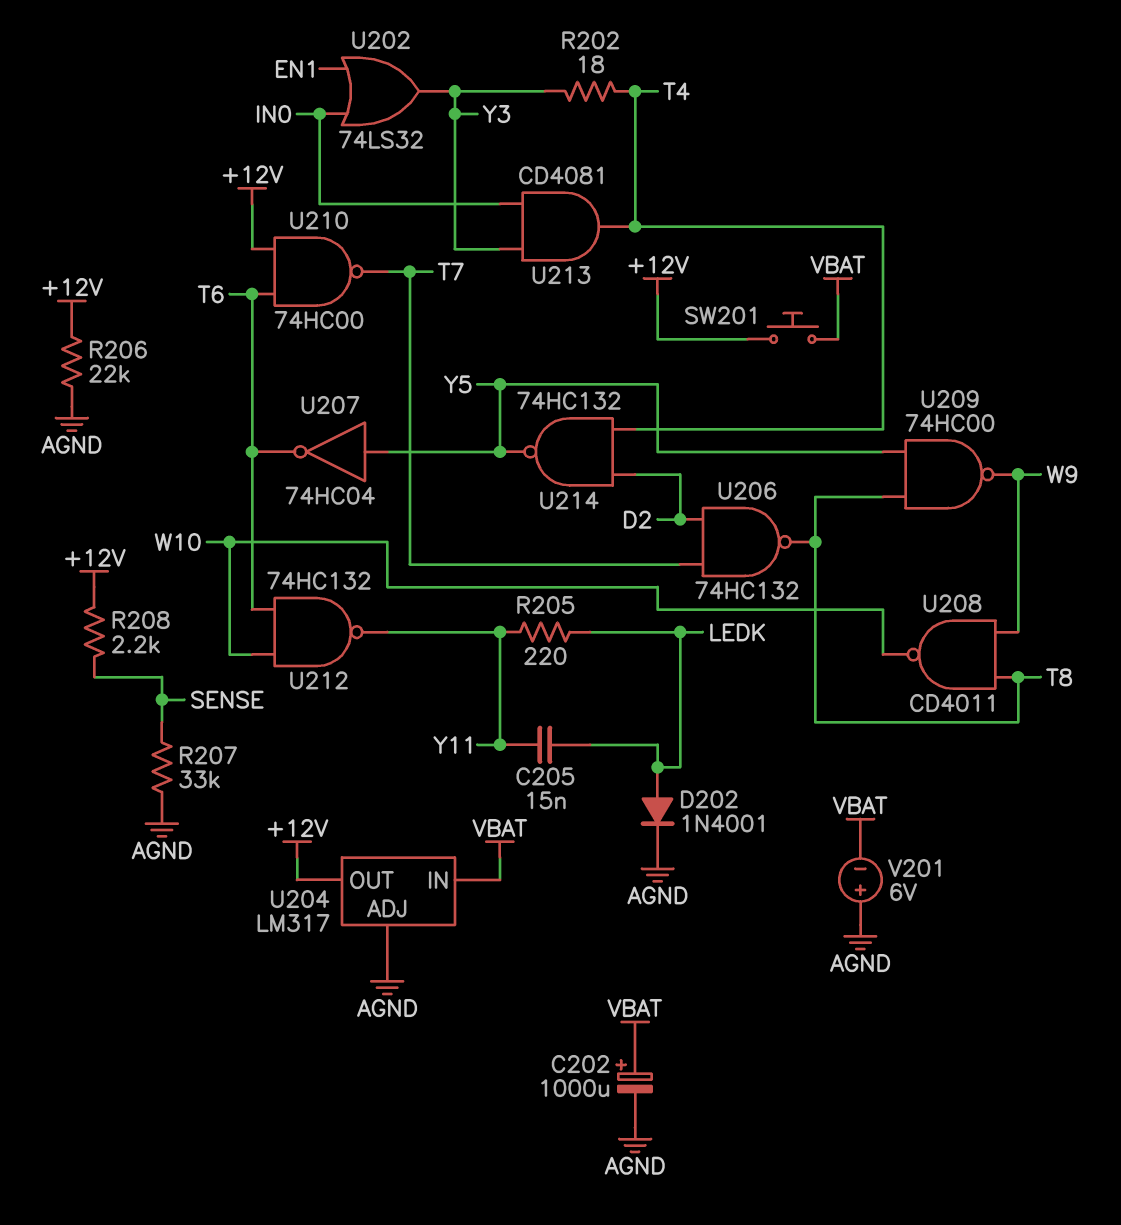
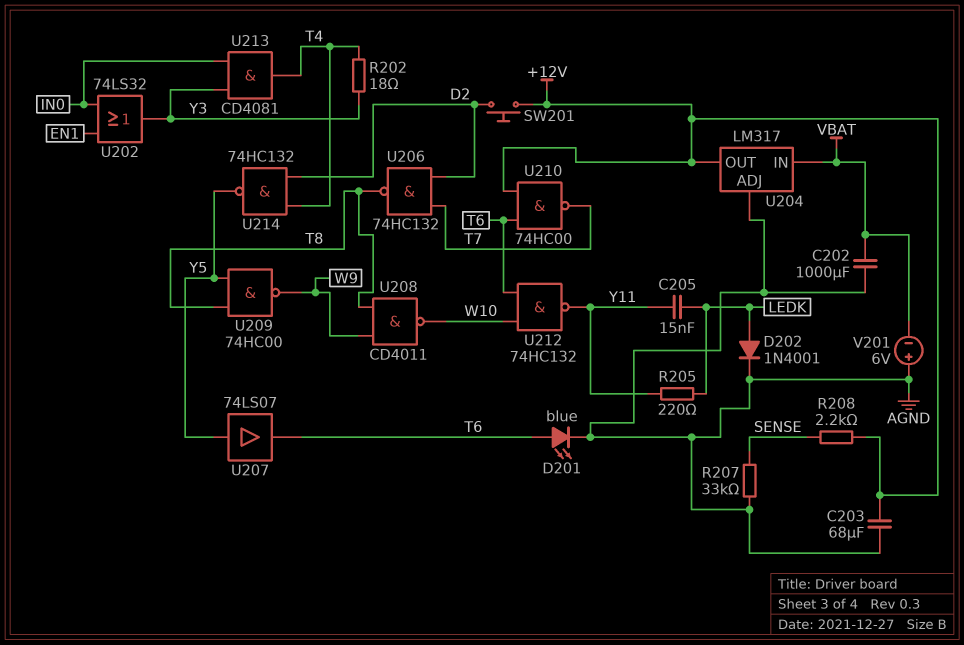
C202: 1000uF (plus VBAT, minus AGND) -> 1000uF (AGND, VBAT)
C203: none -> 68uF (+12V, AGND)
D201: none -> LED blue (A T6, K AGND)
R206: 22k (+12V, AGND) -> none
SW201: button (+12V, VBAT) -> button (+12V, D2)
U207: NOT 74HC04 (in Y5, out T6) -> buffer 74LS07 (in Y5, out T6)

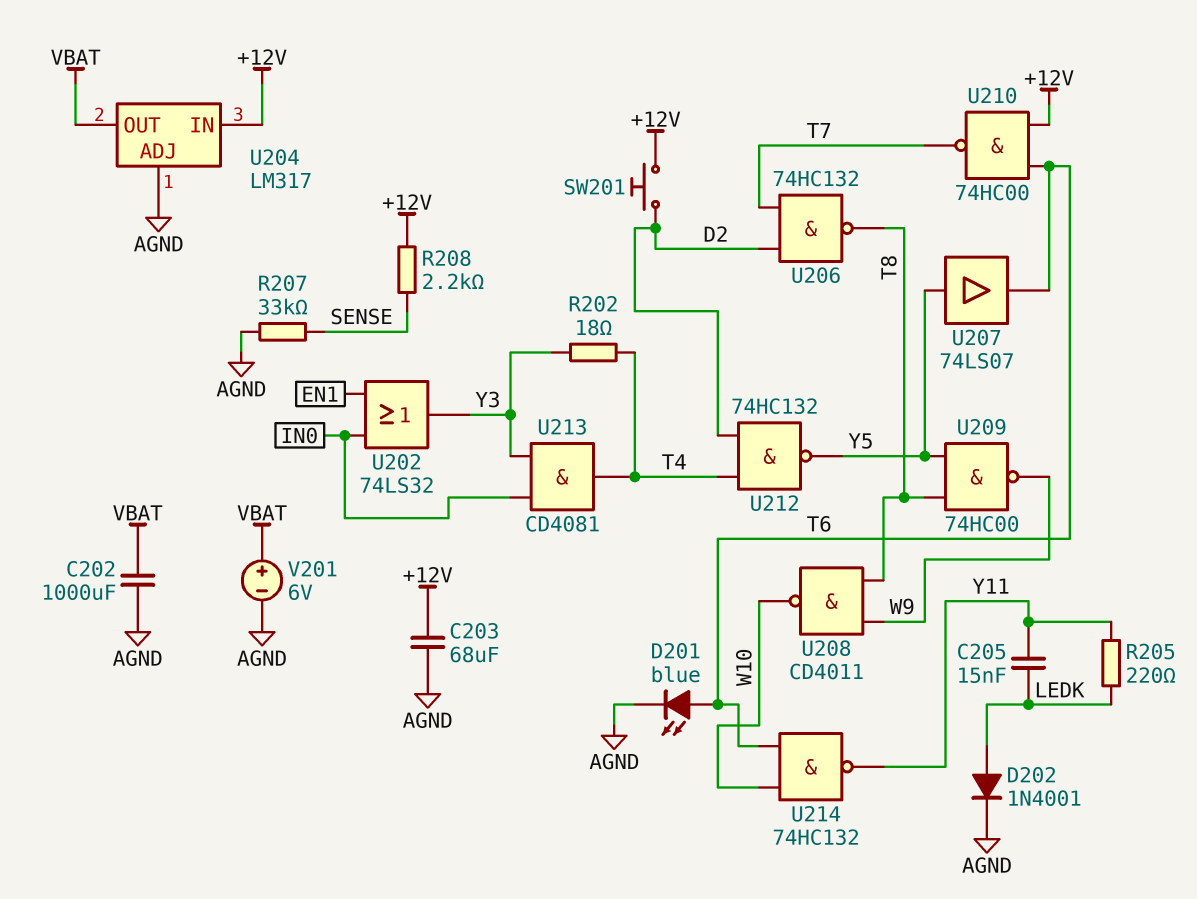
U204 pin IN: VBAT -> +12V
U204 pin OUT: +12V -> VBAT
U212: NAND 74HC132 (in T6, in W10, out Y11) -> NAND 74HC132 (in D2, in T4, out Y5)
U214: NAND 74HC132 (in D2, in T4, out Y5) -> NAND 74HC132 (in T6, in W10, out Y11)
V201: 6V (plus AGND, minus VBAT) -> 6V (plus VBAT, minus AGND)

